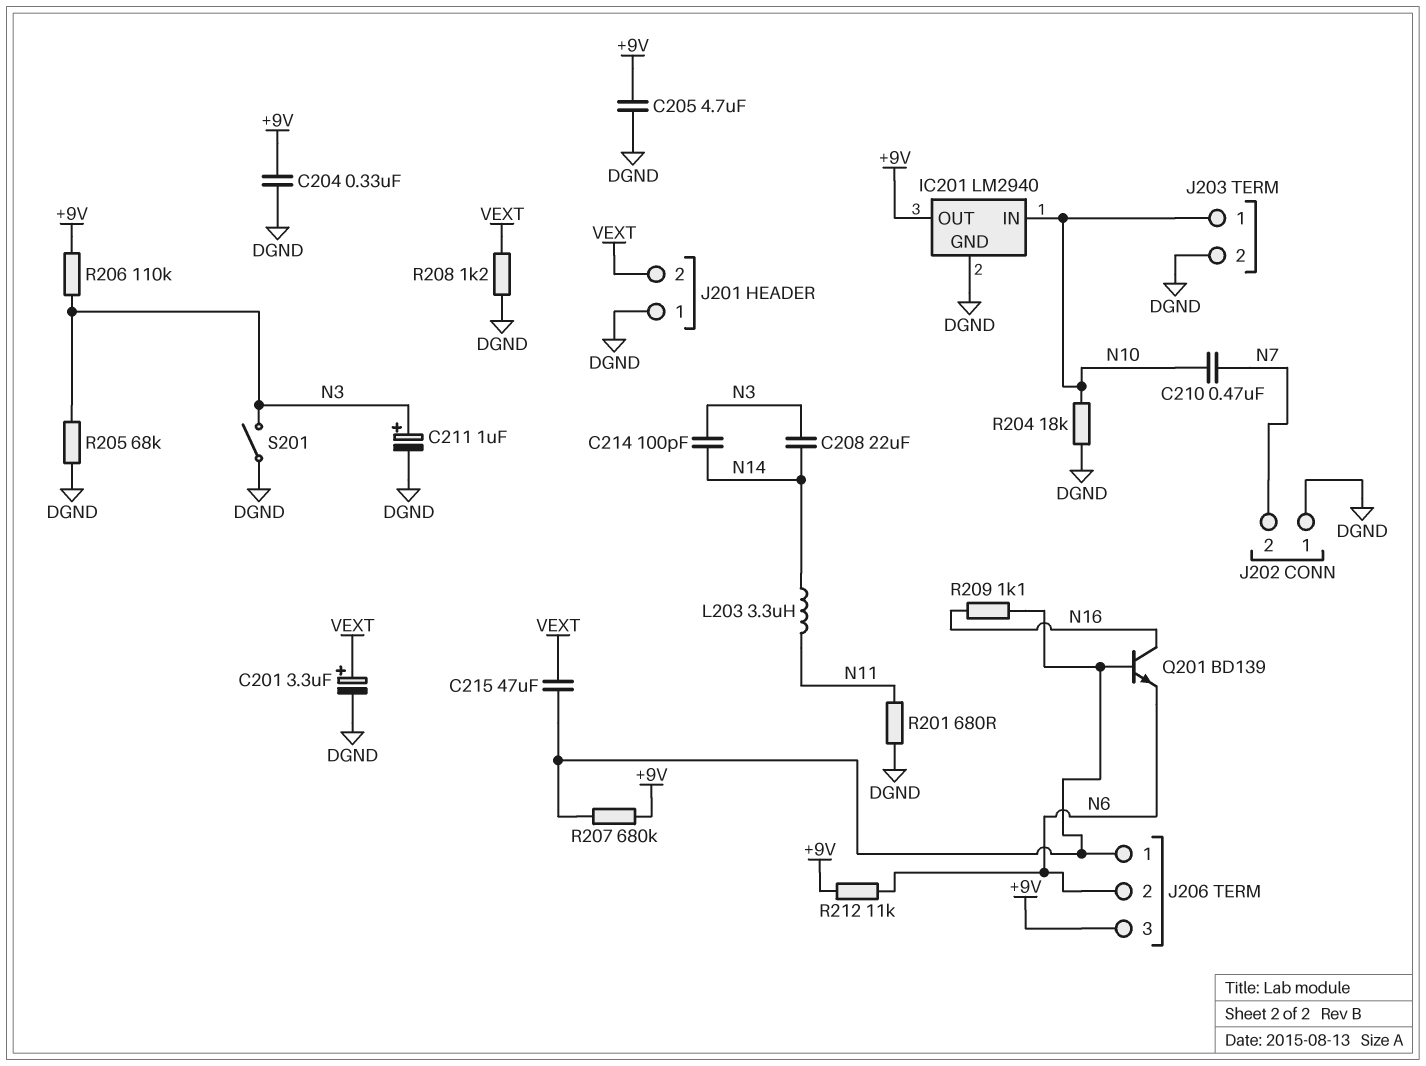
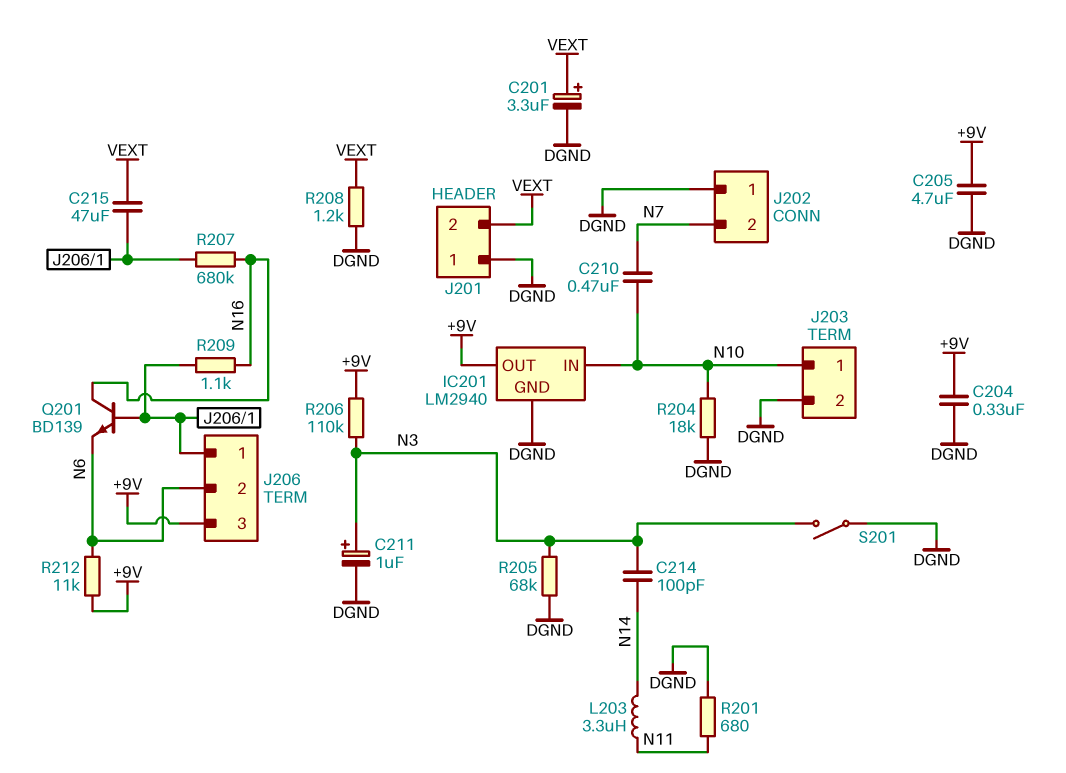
C208: 22uF (N3, N14) -> none
R207: 680k (+9V, J206/1) -> 680k (J206/1, N16)

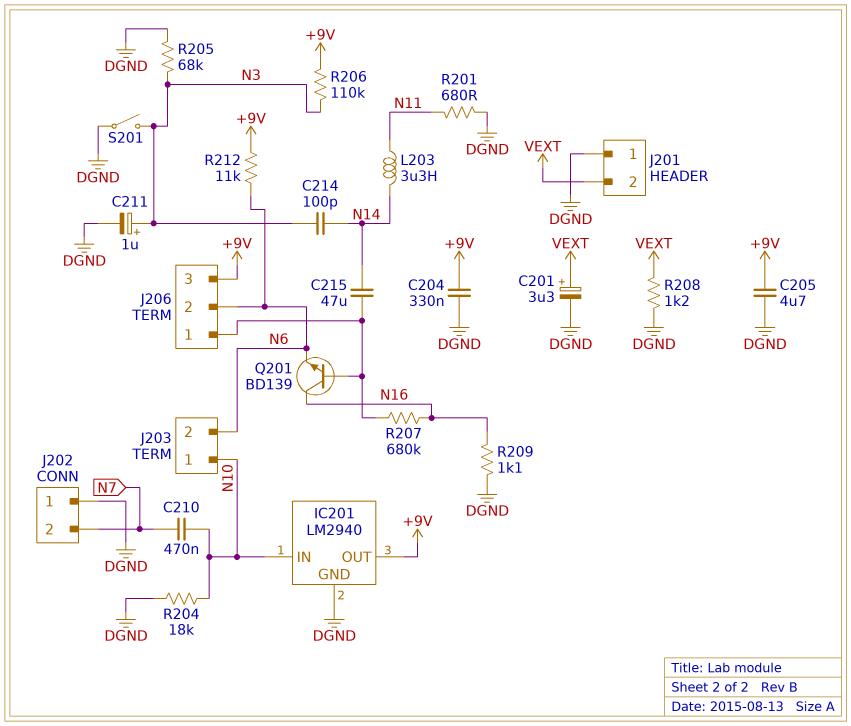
C215: 47uF (J206/1, VEXT) -> 47uF (J206/1, N14)
J203 pin 2: DGND -> N6
R209: 1.1k (J206/1, N16) -> 1.1k (DGND, N16)

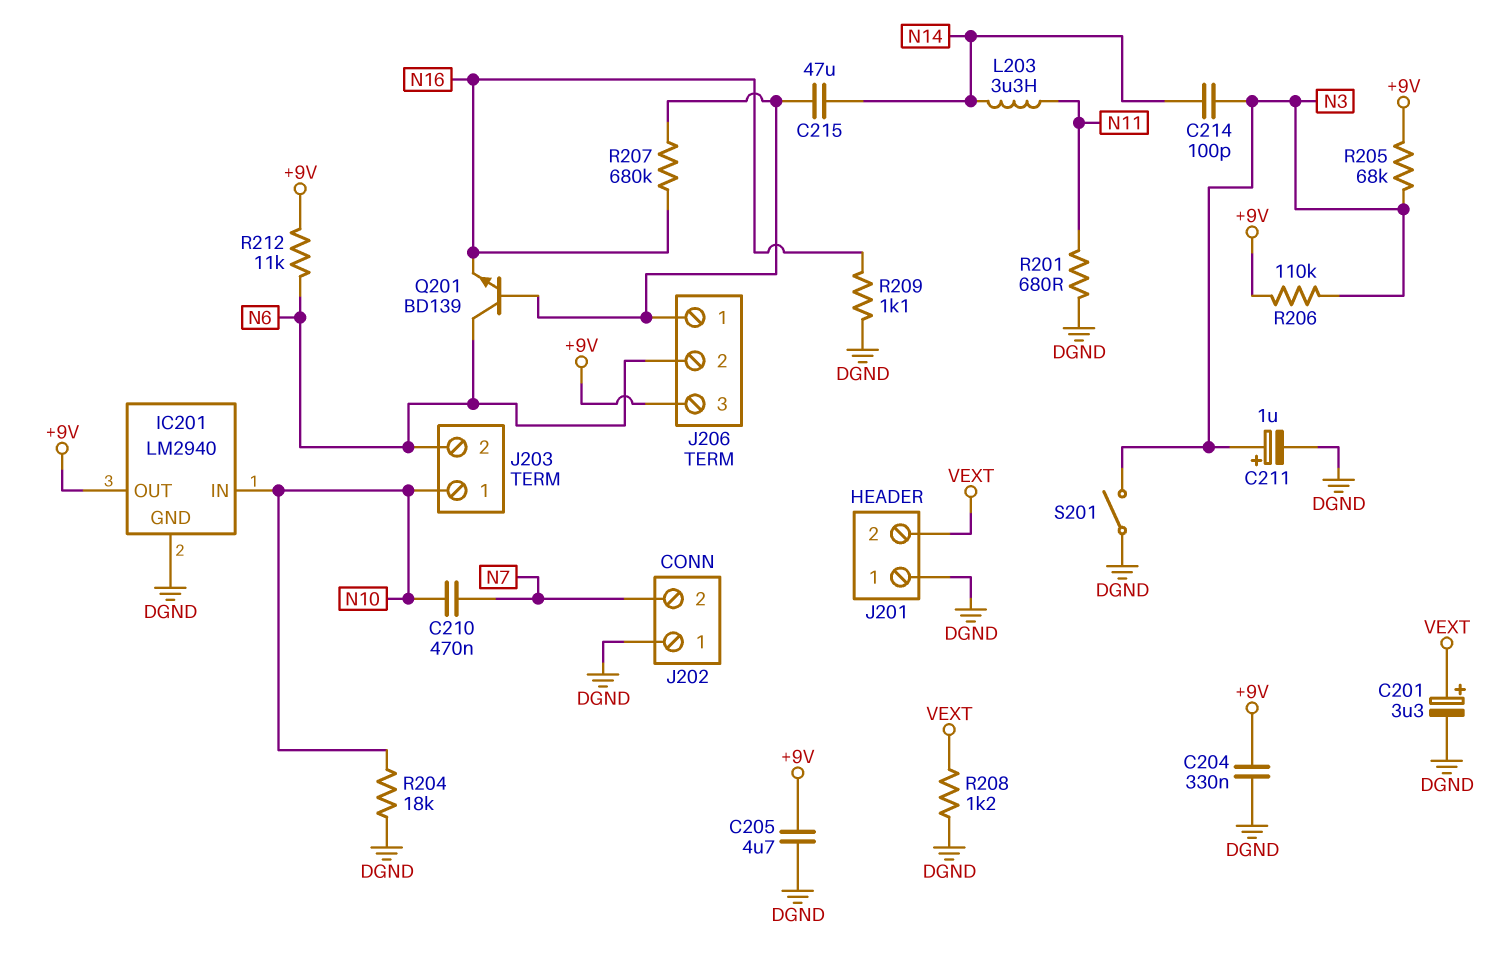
Q201: NPN BD139 (B J206/1, C N16, E N6) -> NPN BD139 (B J206/1, C N6, E N16)
R205: 68k (DGND, N3) -> 68k (+9V, N3)

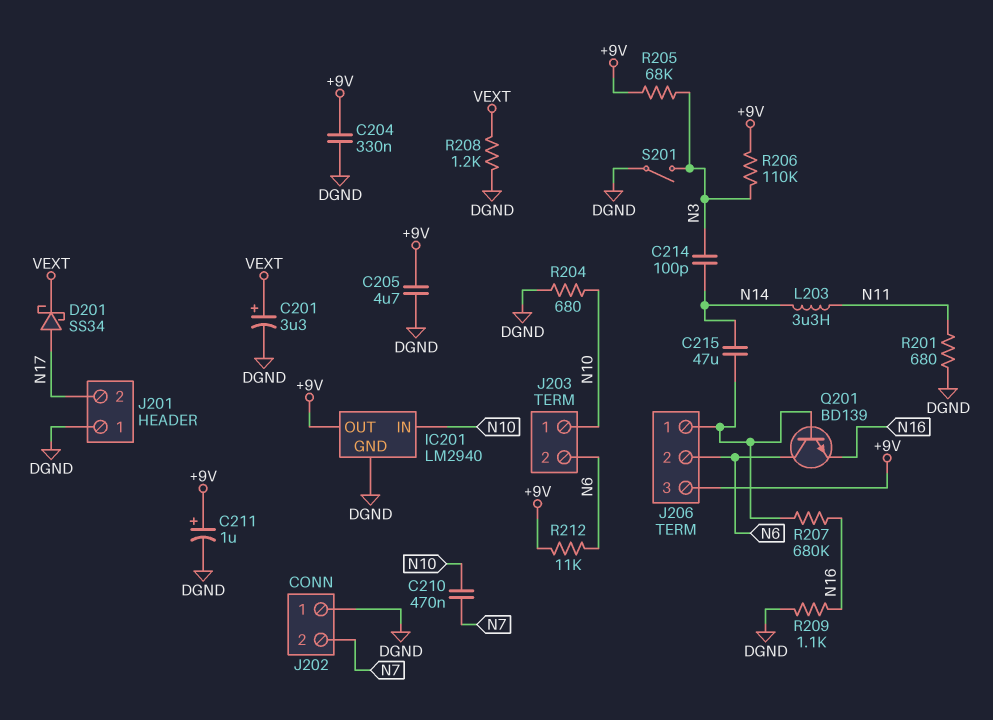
C211: 1uF (plus N3, minus DGND) -> 1uF (plus +9V, minus DGND)
D201: none -> schottky SS34 (A N17, K VEXT)
J201 pin 2: VEXT -> N17
R204: 18k (DGND, N10) -> 680 (DGND, N10)

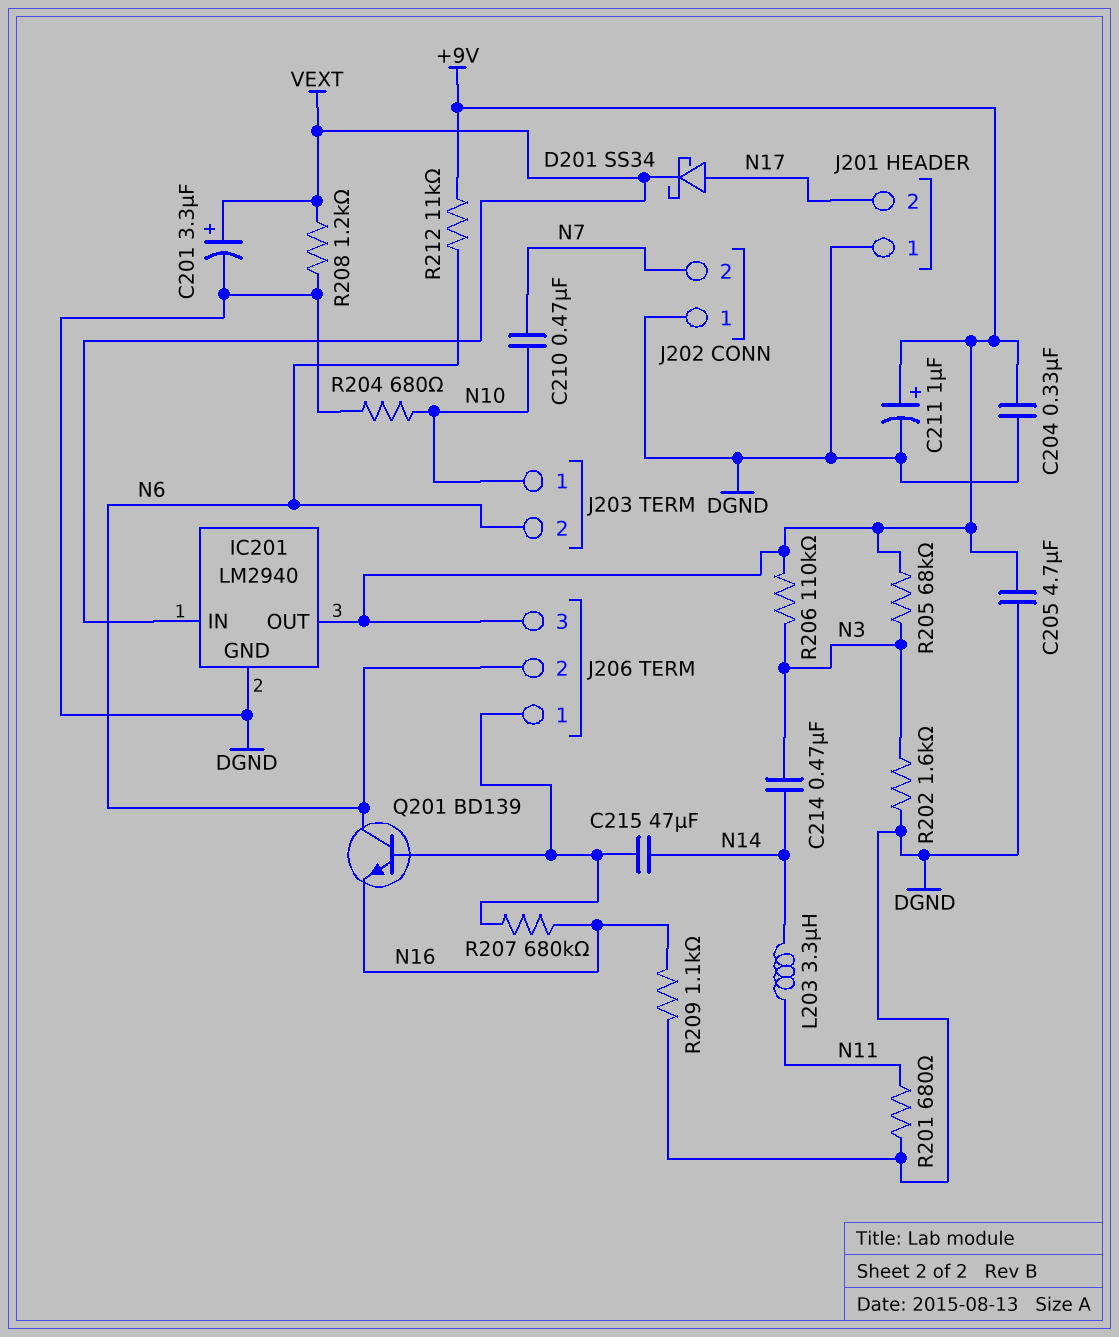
C214: 100pF (N3, N14) -> 470nF (N3, N14)
IC201 pin IN: N10 -> VEXT
R202: none -> 1.6k (DGND, N3)
S201: switch (DGND, N3) -> none

